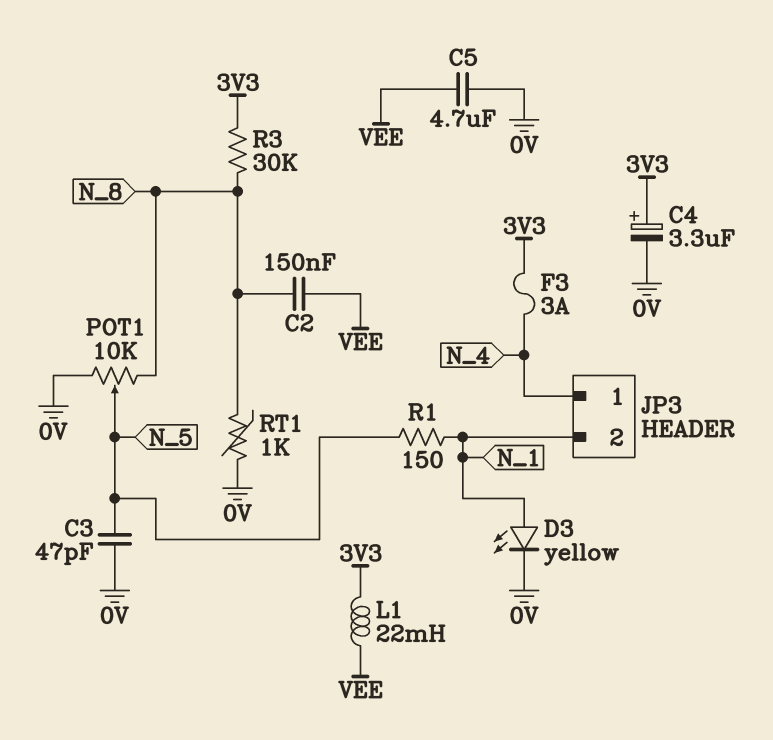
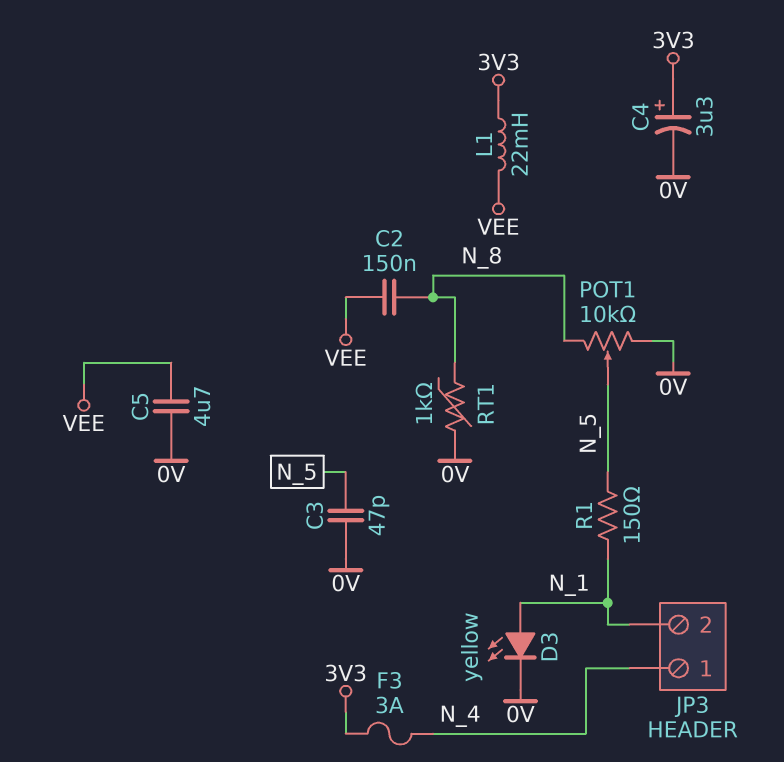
R3: 30k (3V3, N_8) -> none

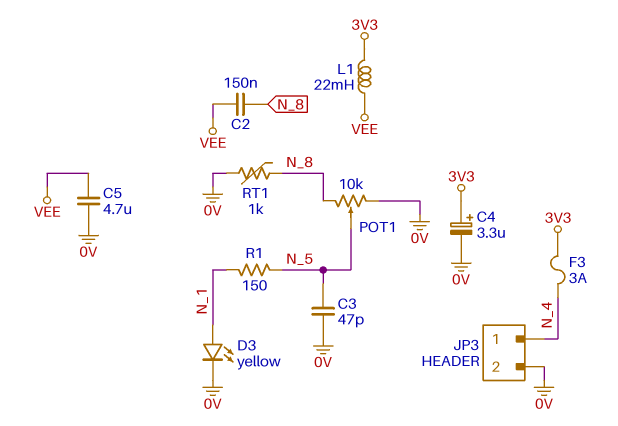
JP3 pin 2: N_1 -> 0V

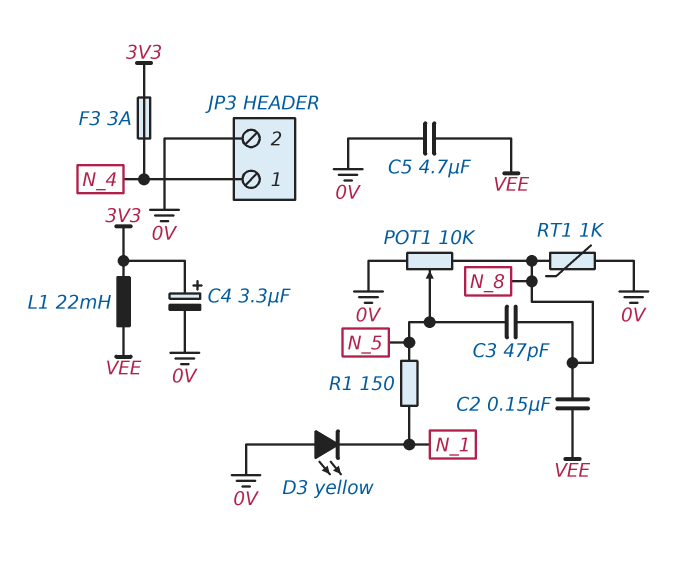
C3: 47pF (0V, N_5) -> 47pF (N_5, N_8)
D3: LED yellow (A N_1, K 0V) -> LED yellow (A 0V, K N_1)

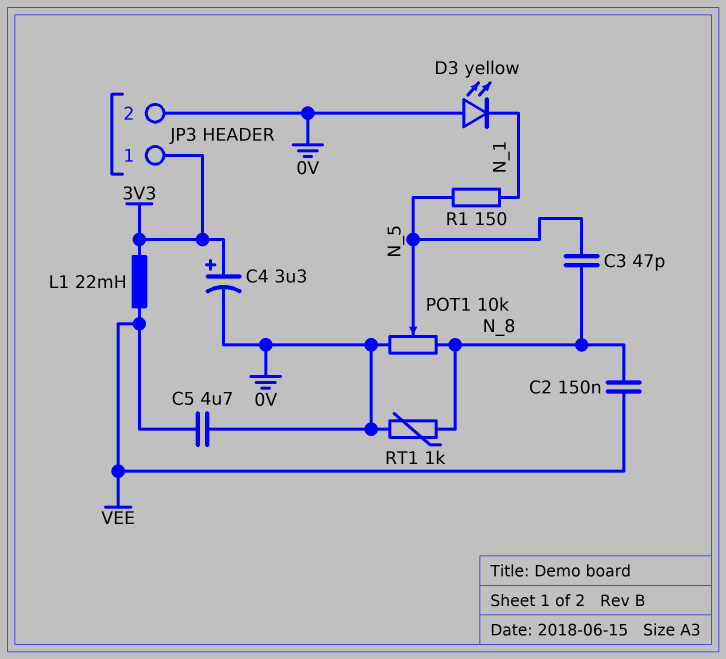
F3: 3A (3V3, N_4) -> none
JP3 pin 1: N_4 -> 3V3

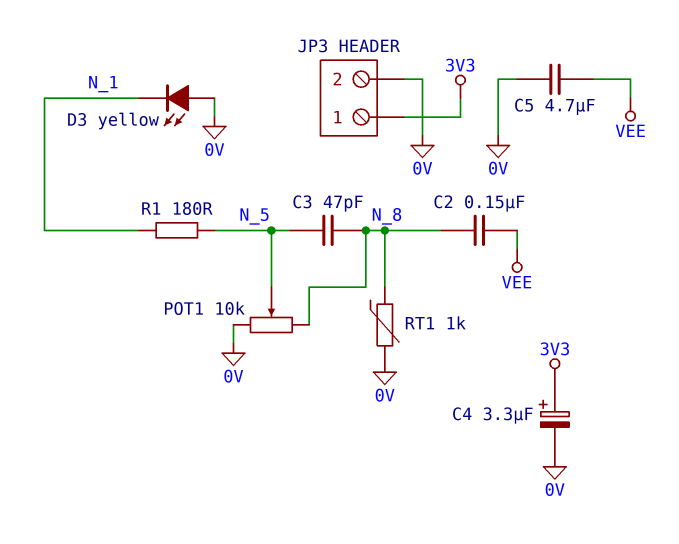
L1: 22mH (3V3, VEE) -> none
R1: 150 (N_1, N_5) -> 180 (N_1, N_5)

